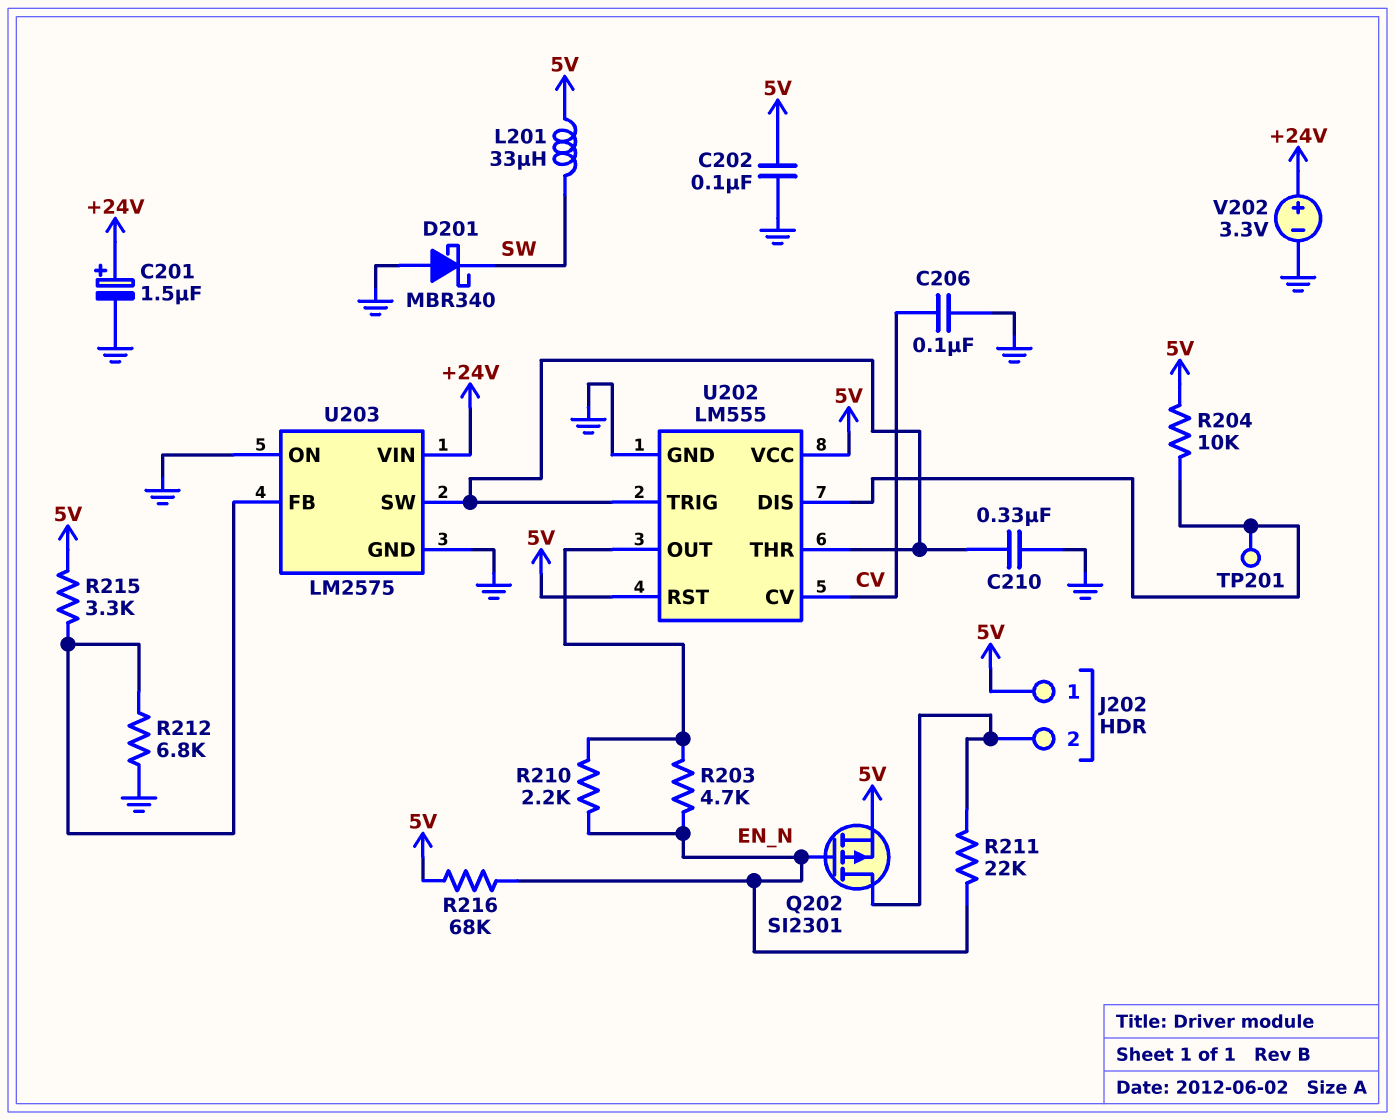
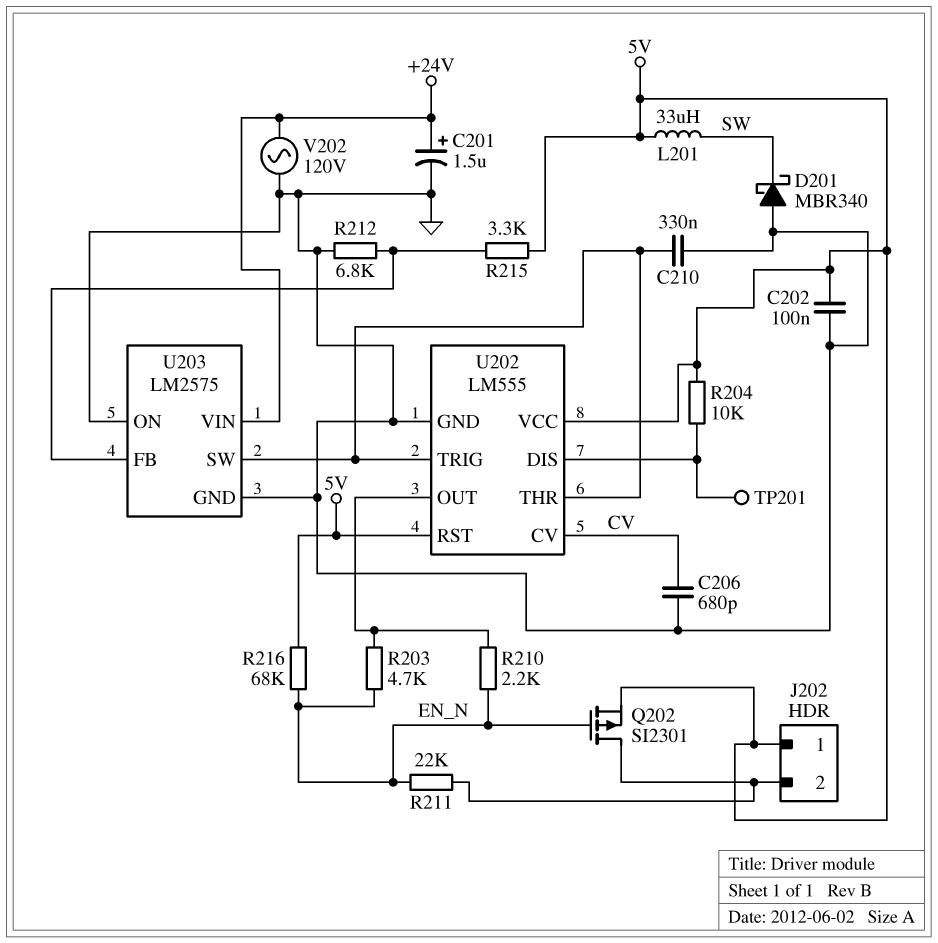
C206: 100nF (CV, GND) -> 680pF (CV, GND)
V202: 3.3V (plus +24V, minus GND) -> AC 120V (+24V, GND)

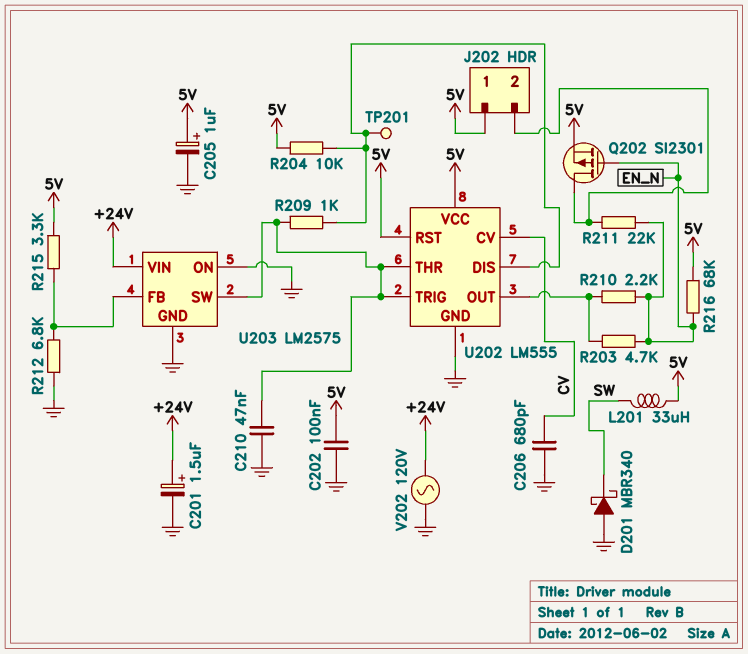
C205: none -> 1uF (plus 5V, minus GND)
C210: 330nF (GND, U202/THR) -> 47nF (GND, U202/THR)
R209: none -> 1k (U202/DIS, U202/THR)

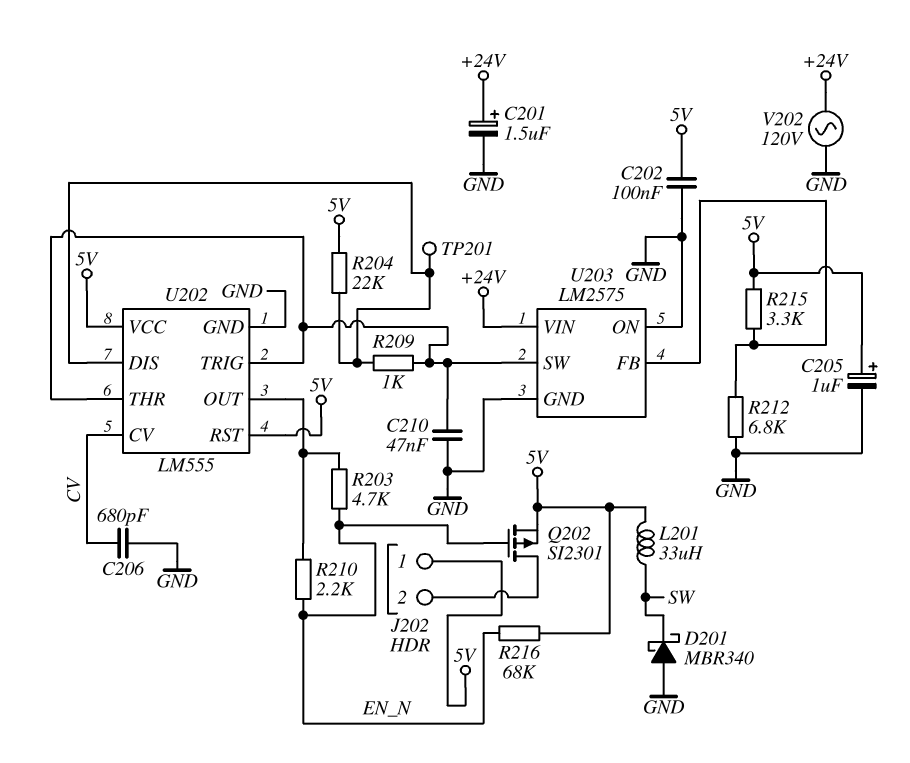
R204: 10k (5V, U202/DIS) -> 22k (5V, U202/DIS)
R211: 22k (EN_N, J202/2) -> none

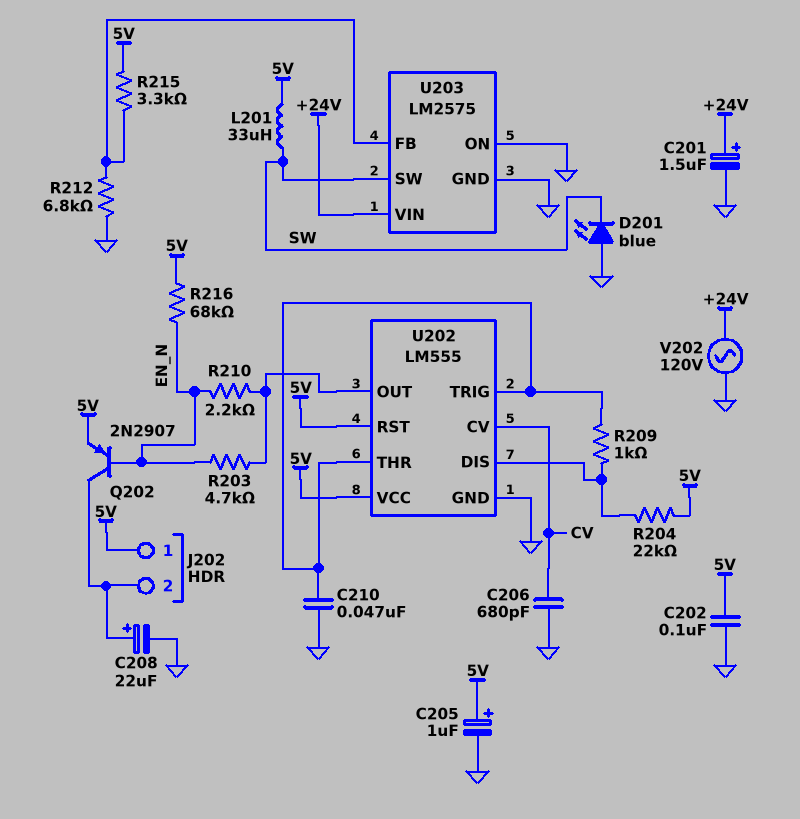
C208: none -> 22uF (plus J202/2, minus GND)
D201: schottky MBR340 (A GND, K SW) -> LED blue (A GND, K SW)
Q202: PMOS SI2301 (G EN_N, D J202/2, S 5V) -> PNP 2N2907 (B EN_N, C J202/2, E 5V)
TP201: test point (U202/DIS) -> none
U203 pin SW: U202/THR -> SW

